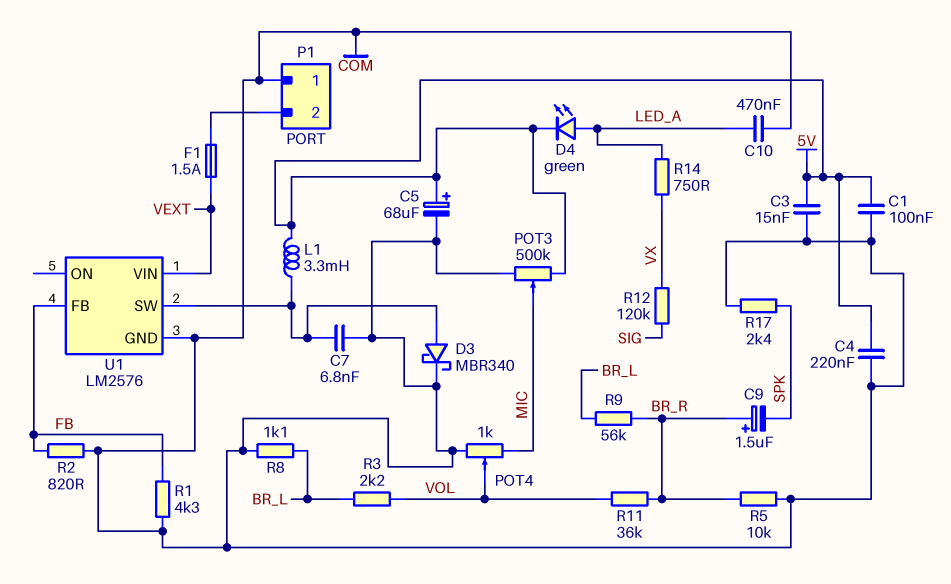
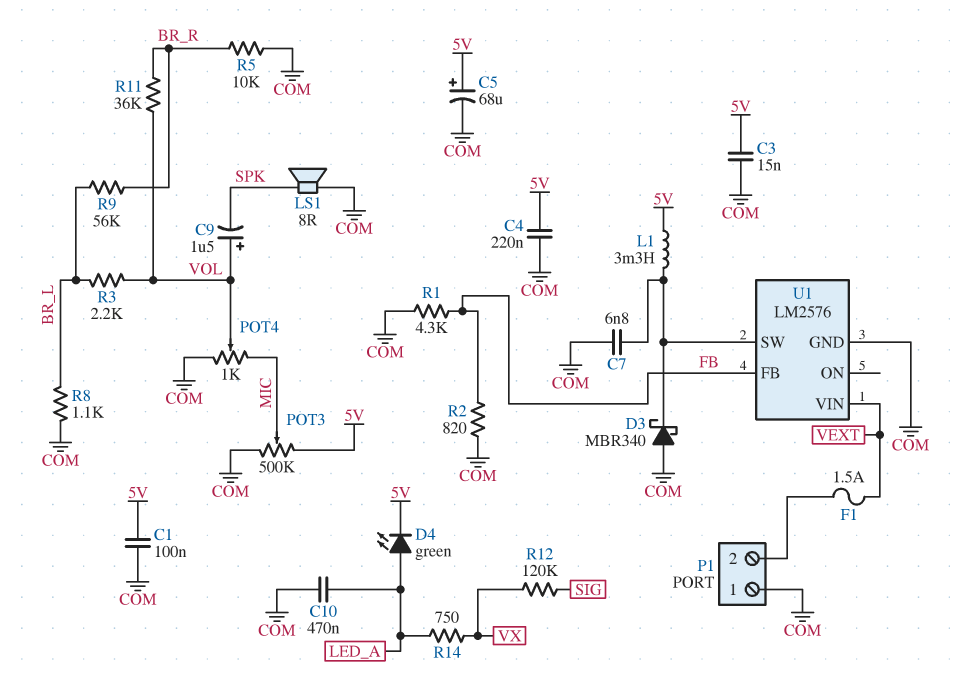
C9: 1.5uF (plus BR_R, minus SPK) -> 1.5uF (plus VOL, minus SPK)
D3: schottky MBR340 (A U1/SW, K COM) -> schottky MBR340 (A COM, K U1/SW)
LS1: none -> speaker 8R (COM, SPK)
R17: 2.4k (COM, SPK) -> none

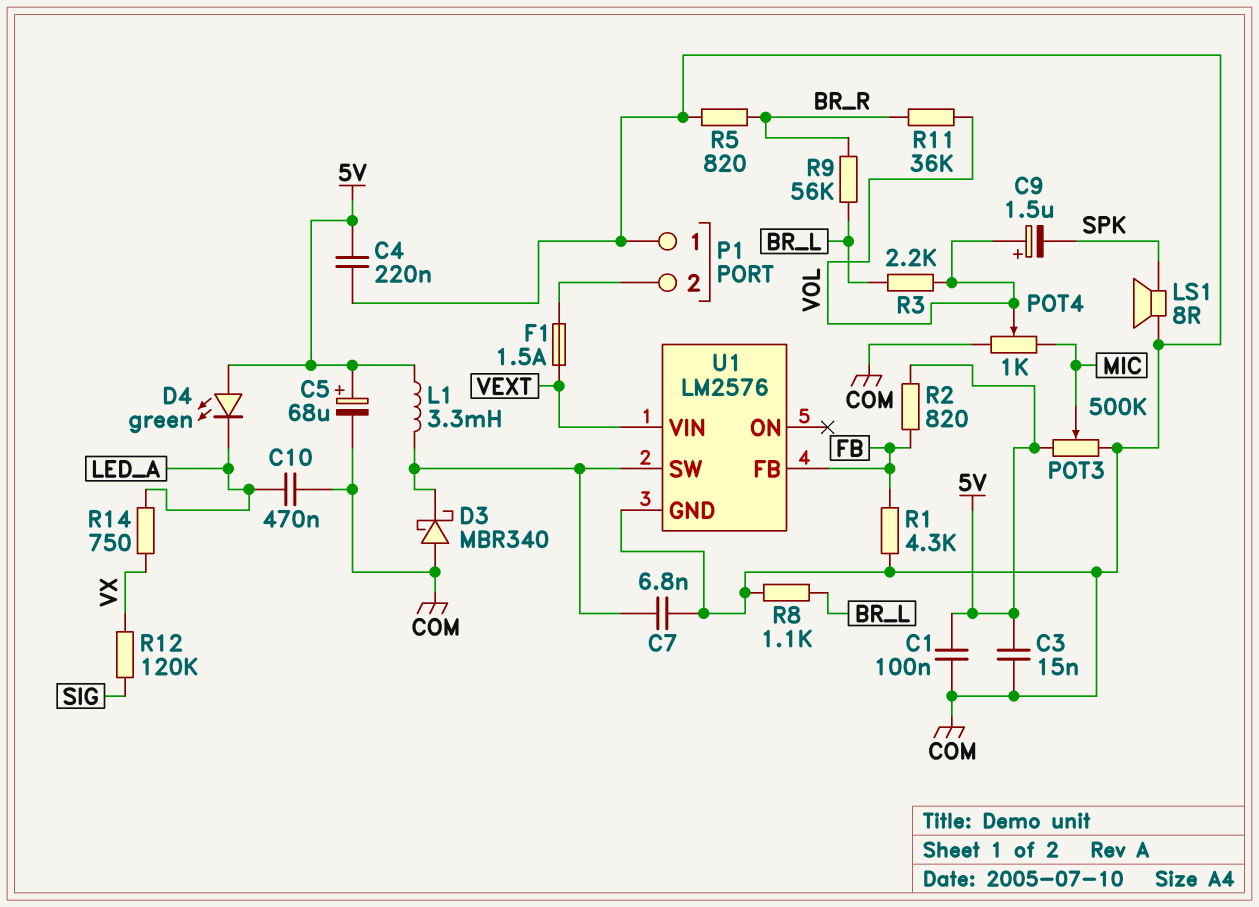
D4: LED green (A LED_A, K 5V) -> LED green (A 5V, K LED_A)
R2: 820 (COM, FB) -> 820 (5V, FB)
R5: 10k (BR_R, COM) -> 820 (BR_R, COM)

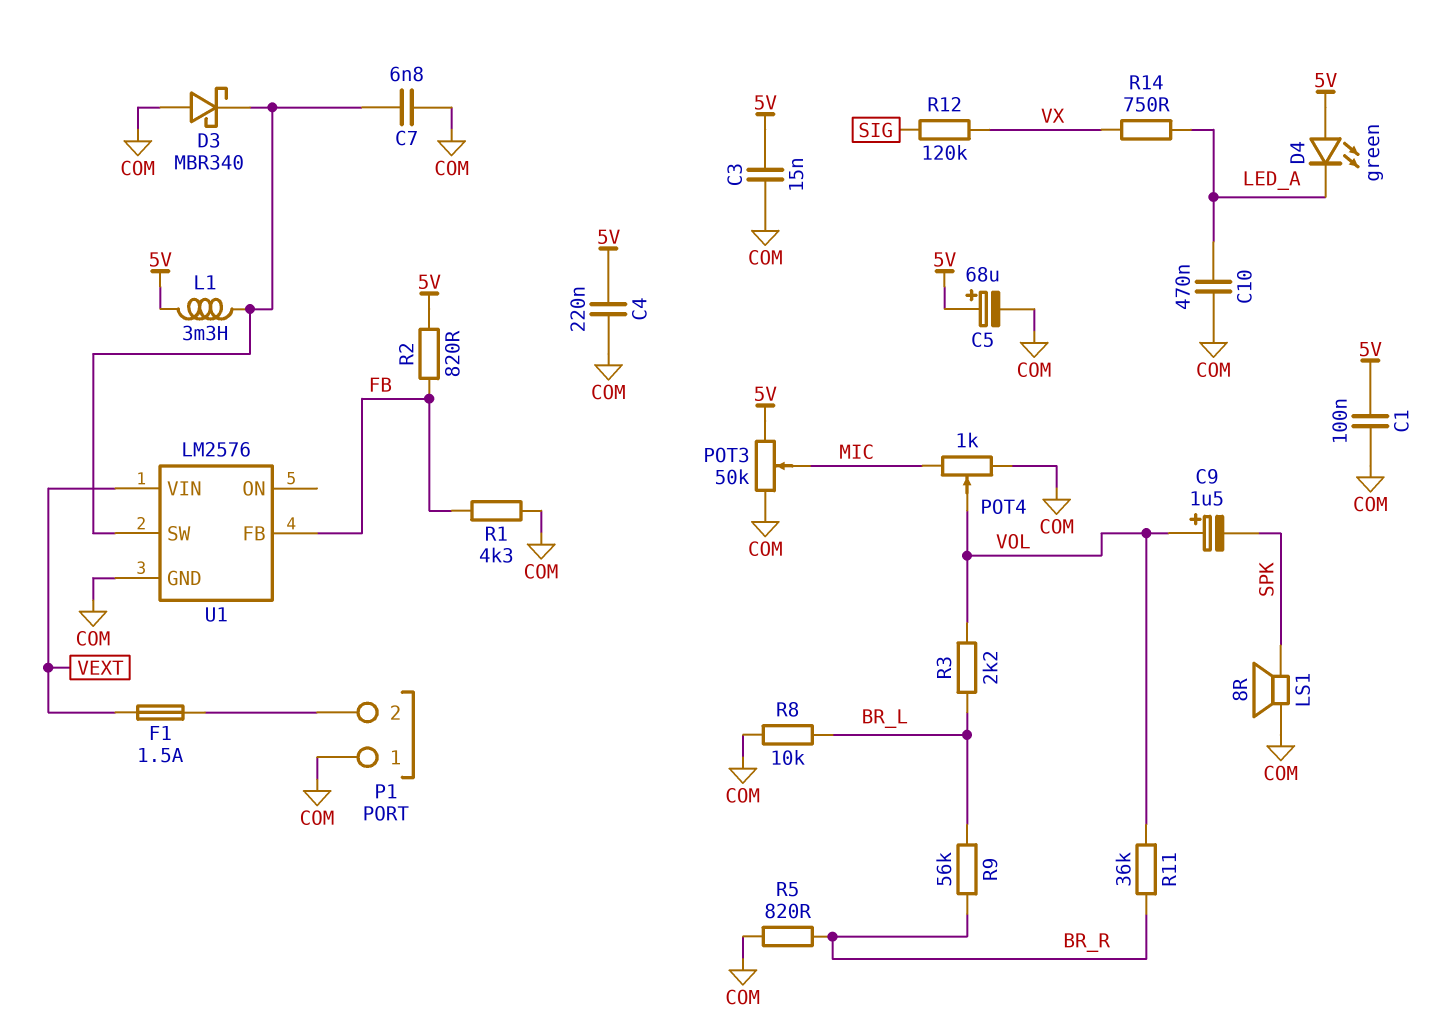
POT3: 500k (5V, COM, wiper MIC) -> 50k (5V, COM, wiper MIC)
R8: 1.1k (BR_L, COM) -> 10k (BR_L, COM)

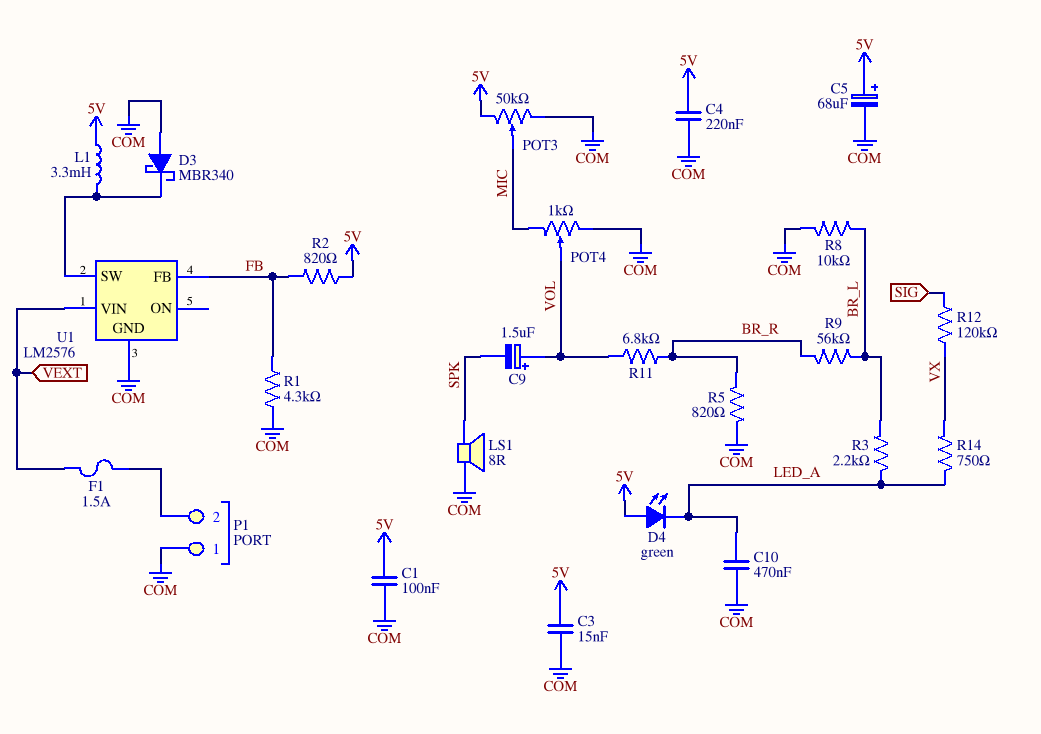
C7: 6.8nF (COM, U1/SW) -> none
R3: 2.2k (BR_L, VOL) -> 2.2k (BR_L, LED_A)
R11: 36k (BR_R, VOL) -> 6.8k (BR_R, VOL)

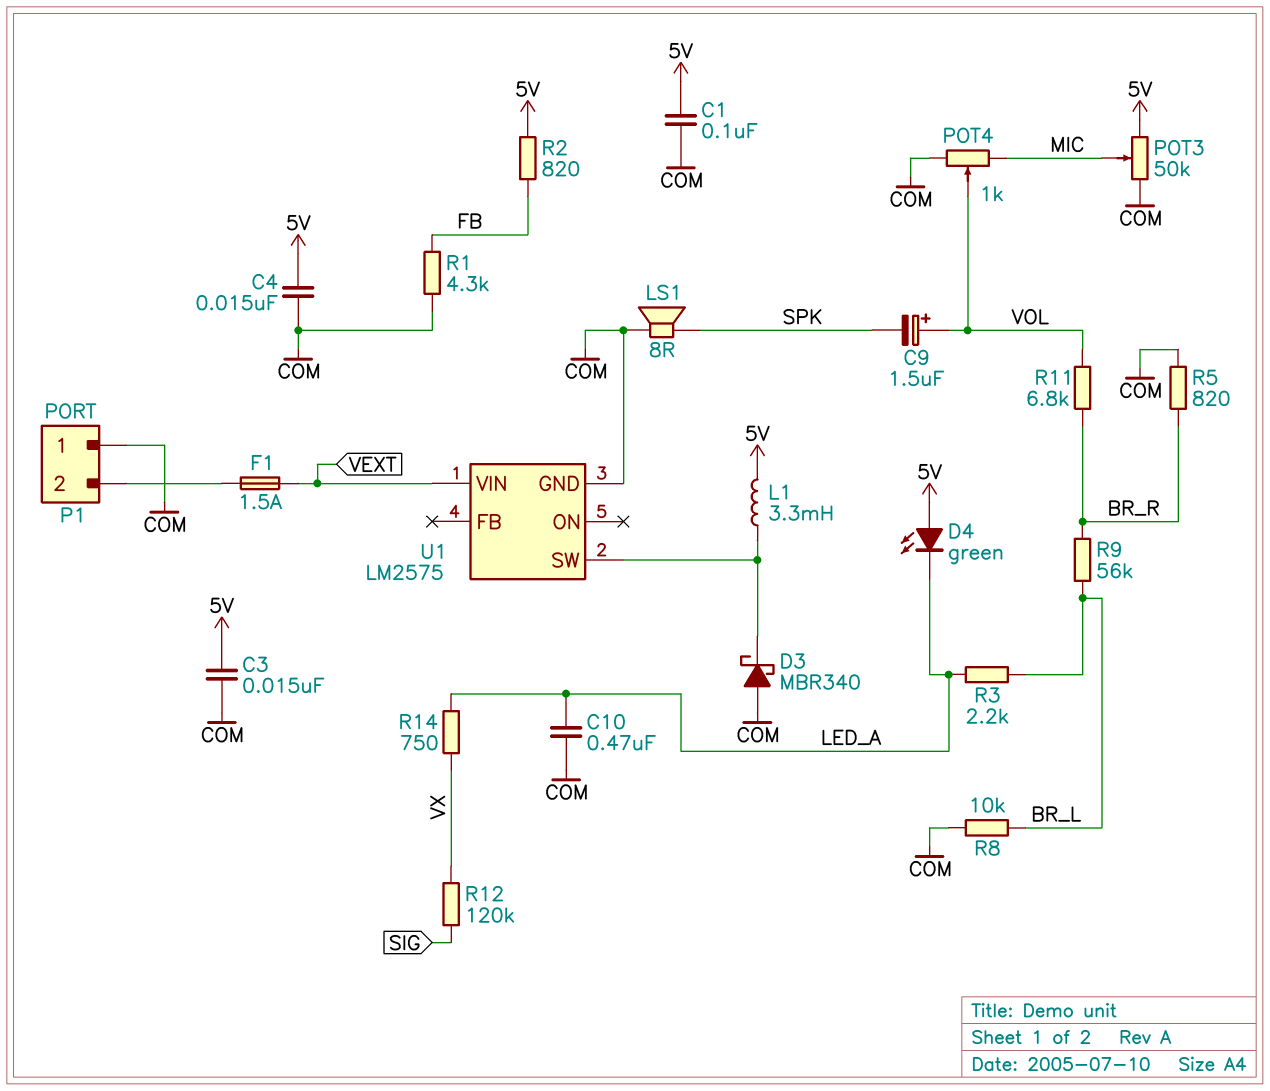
C4: 220nF (5V, COM) -> 15nF (5V, COM)
C5: 68uF (plus 5V, minus COM) -> none
U1: LM2576 -> LM2575
U1 pin FB: FB -> none

